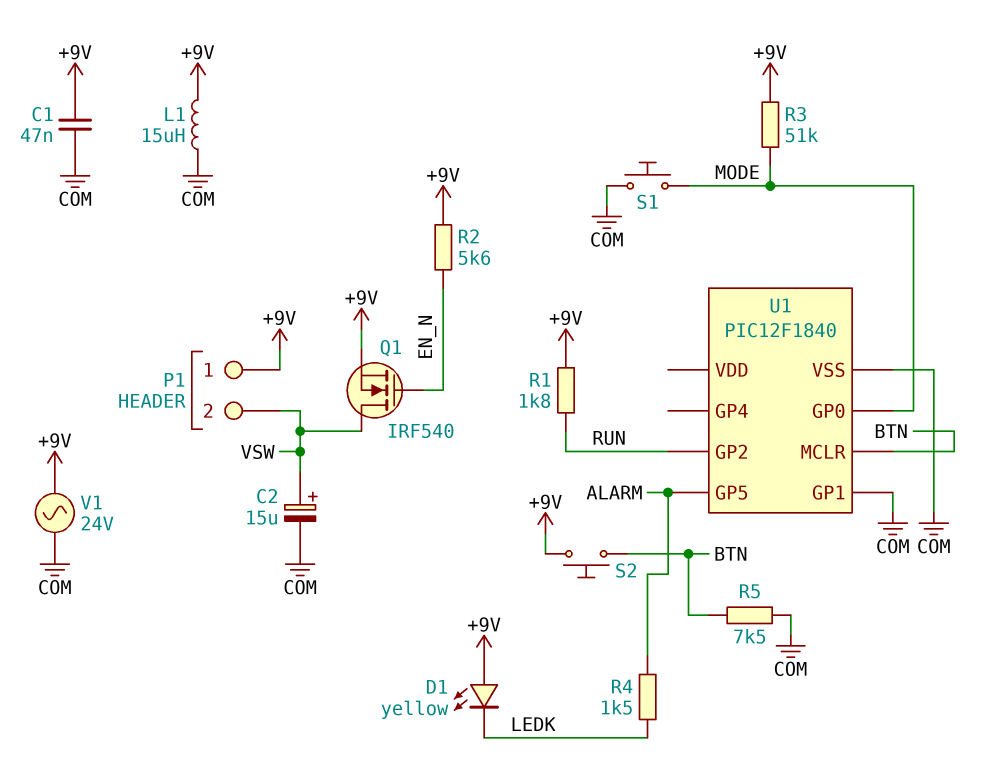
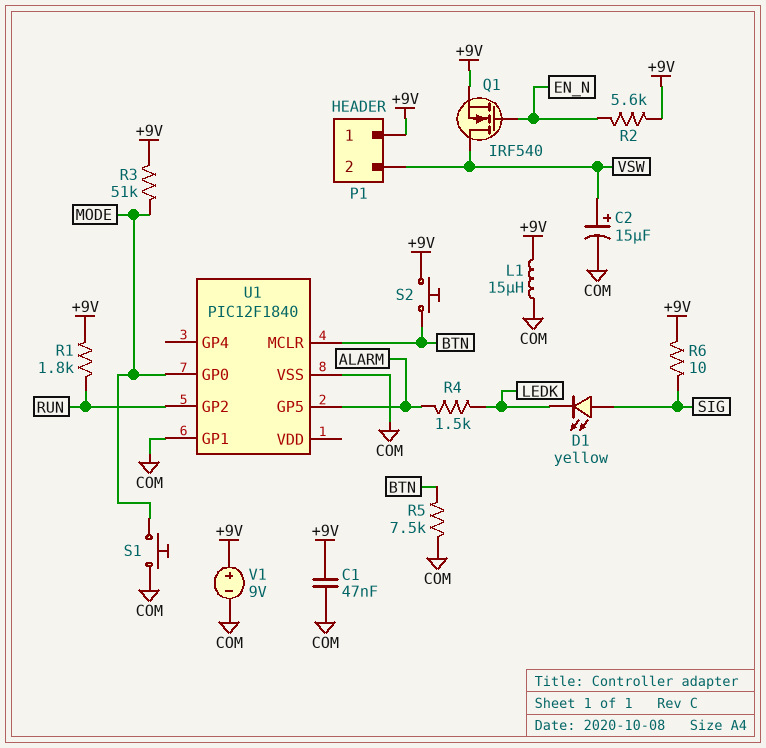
D1: LED yellow (A +9V, K LEDK) -> LED yellow (A SIG, K LEDK)
R6: none -> 10 (+9V, SIG)
V1: AC 24V (+9V, COM) -> 9V (plus +9V, minus COM)

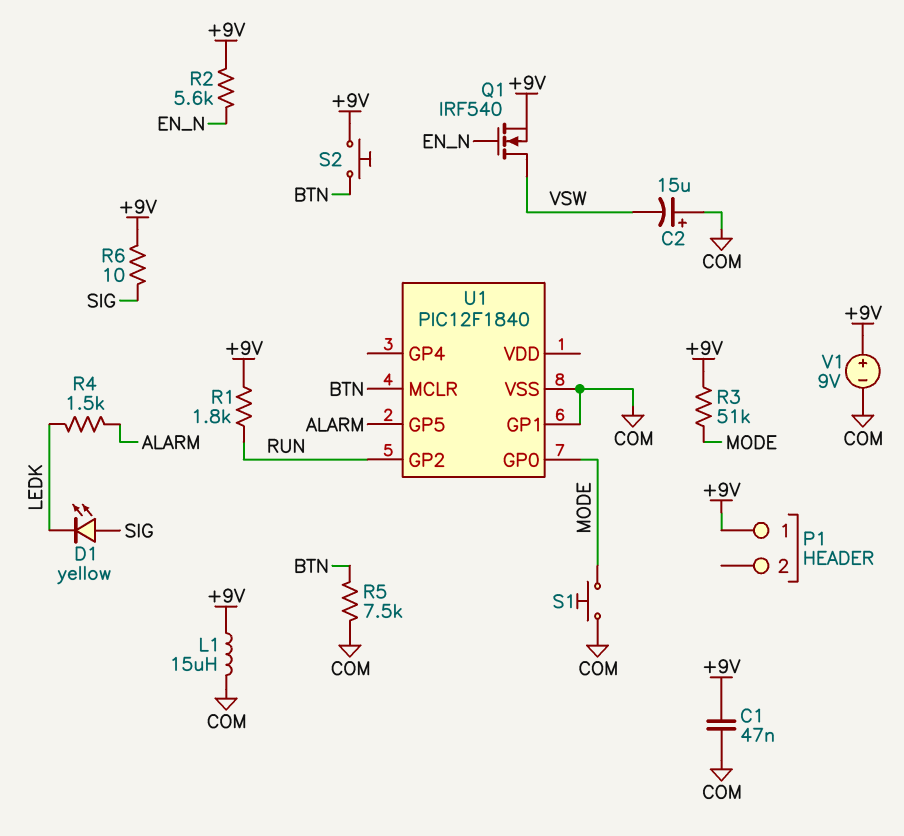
C2: 15uF (plus VSW, minus COM) -> 15uF (plus COM, minus VSW)
P1 pin 2: VSW -> none

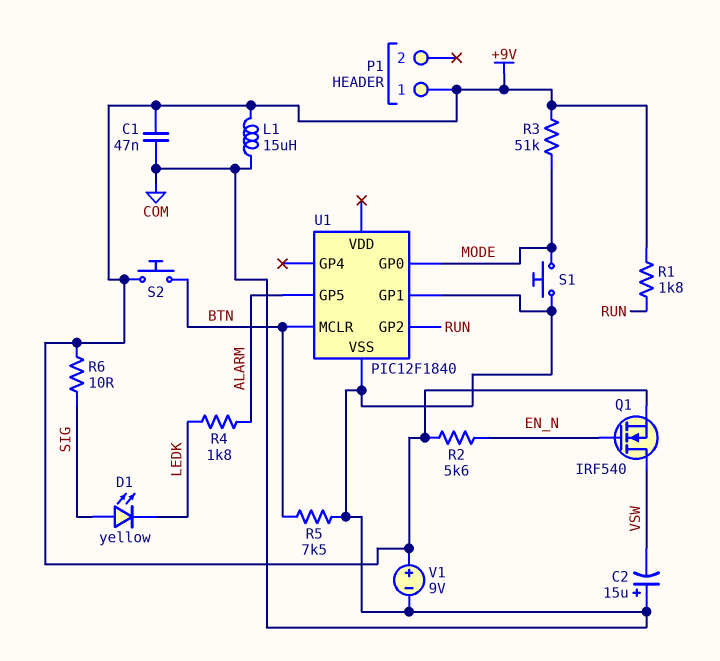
R4: 1.5k (ALARM, LEDK) -> 1.8k (ALARM, LEDK)

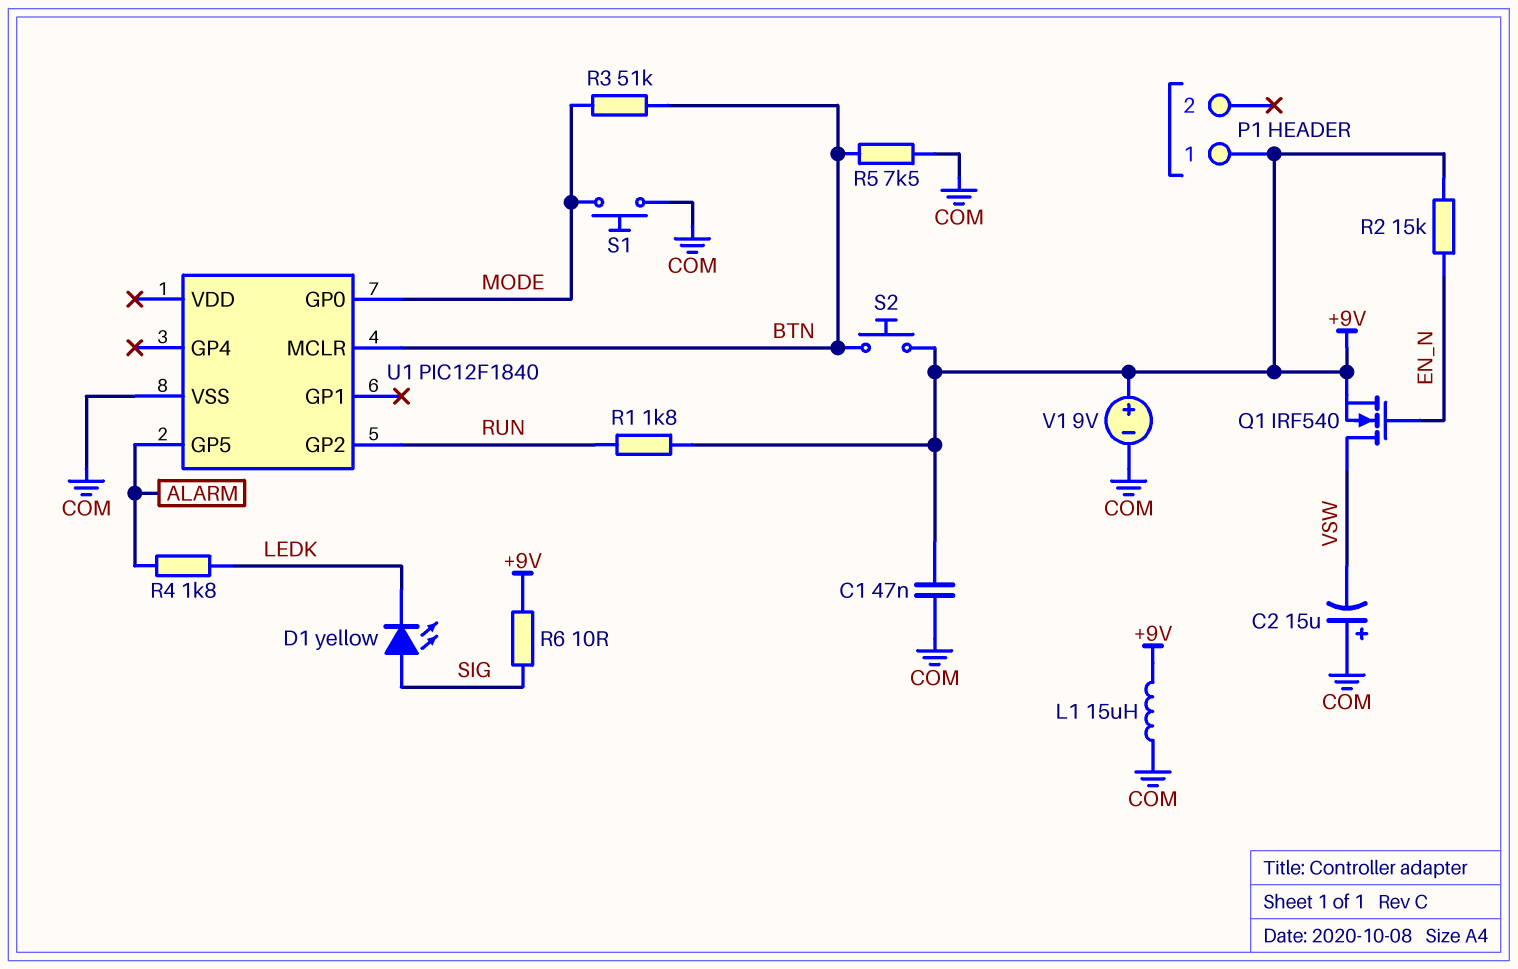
R2: 5.6k (+9V, EN_N) -> 15k (+9V, EN_N)
R3: 51k (+9V, MODE) -> 51k (BTN, MODE)
U1 pin GP1: COM -> none

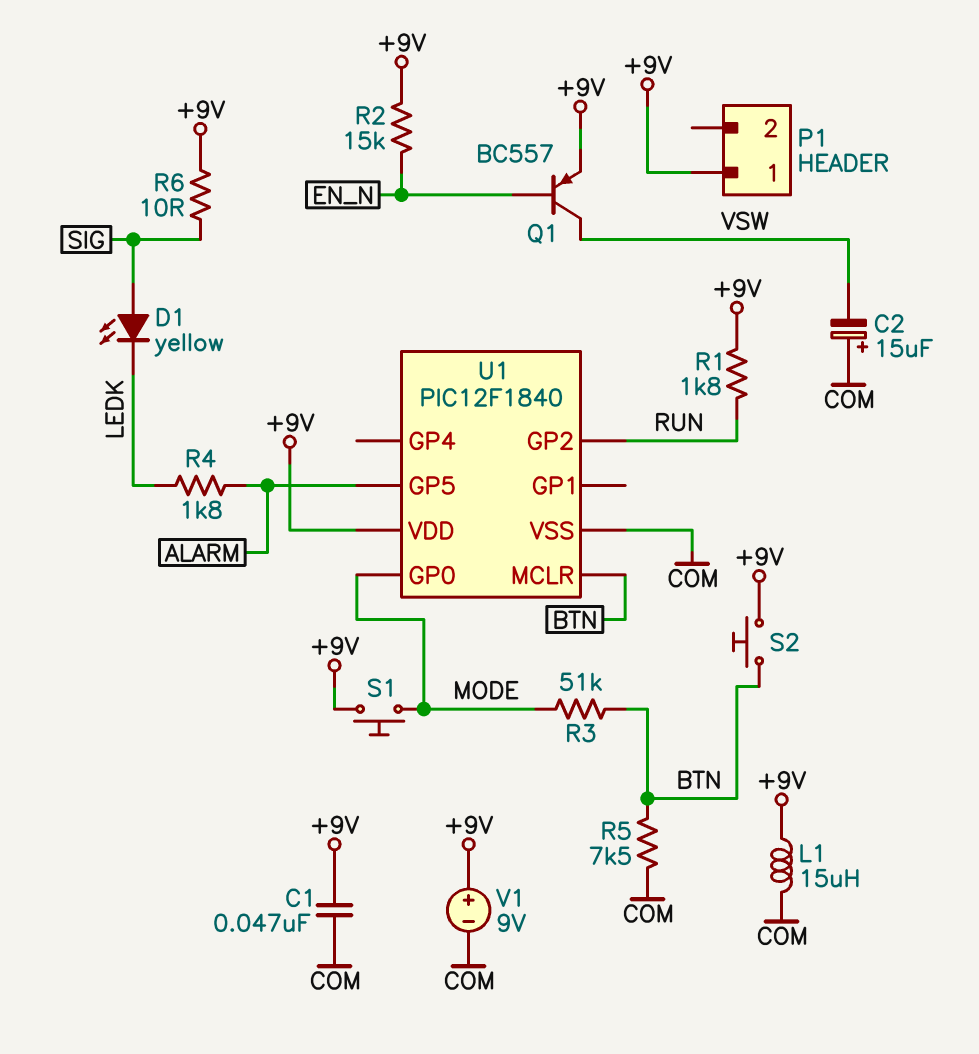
Q1: NMOS IRF540 (G EN_N, D VSW, S +9V) -> PNP BC557 (B EN_N, C VSW, E +9V)
S1: button (COM, MODE) -> button (+9V, MODE)
U1 pin VDD: none -> +9V

